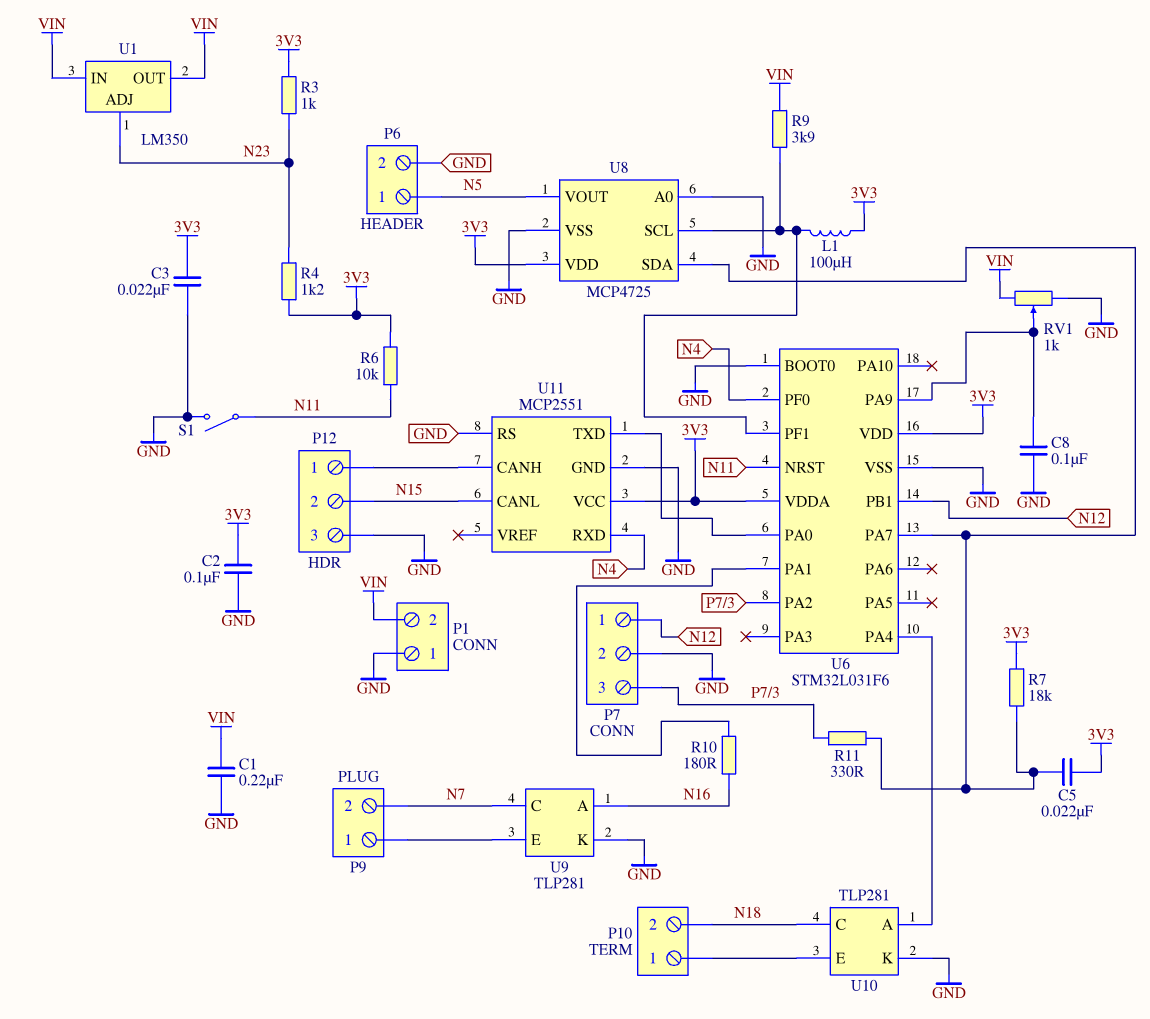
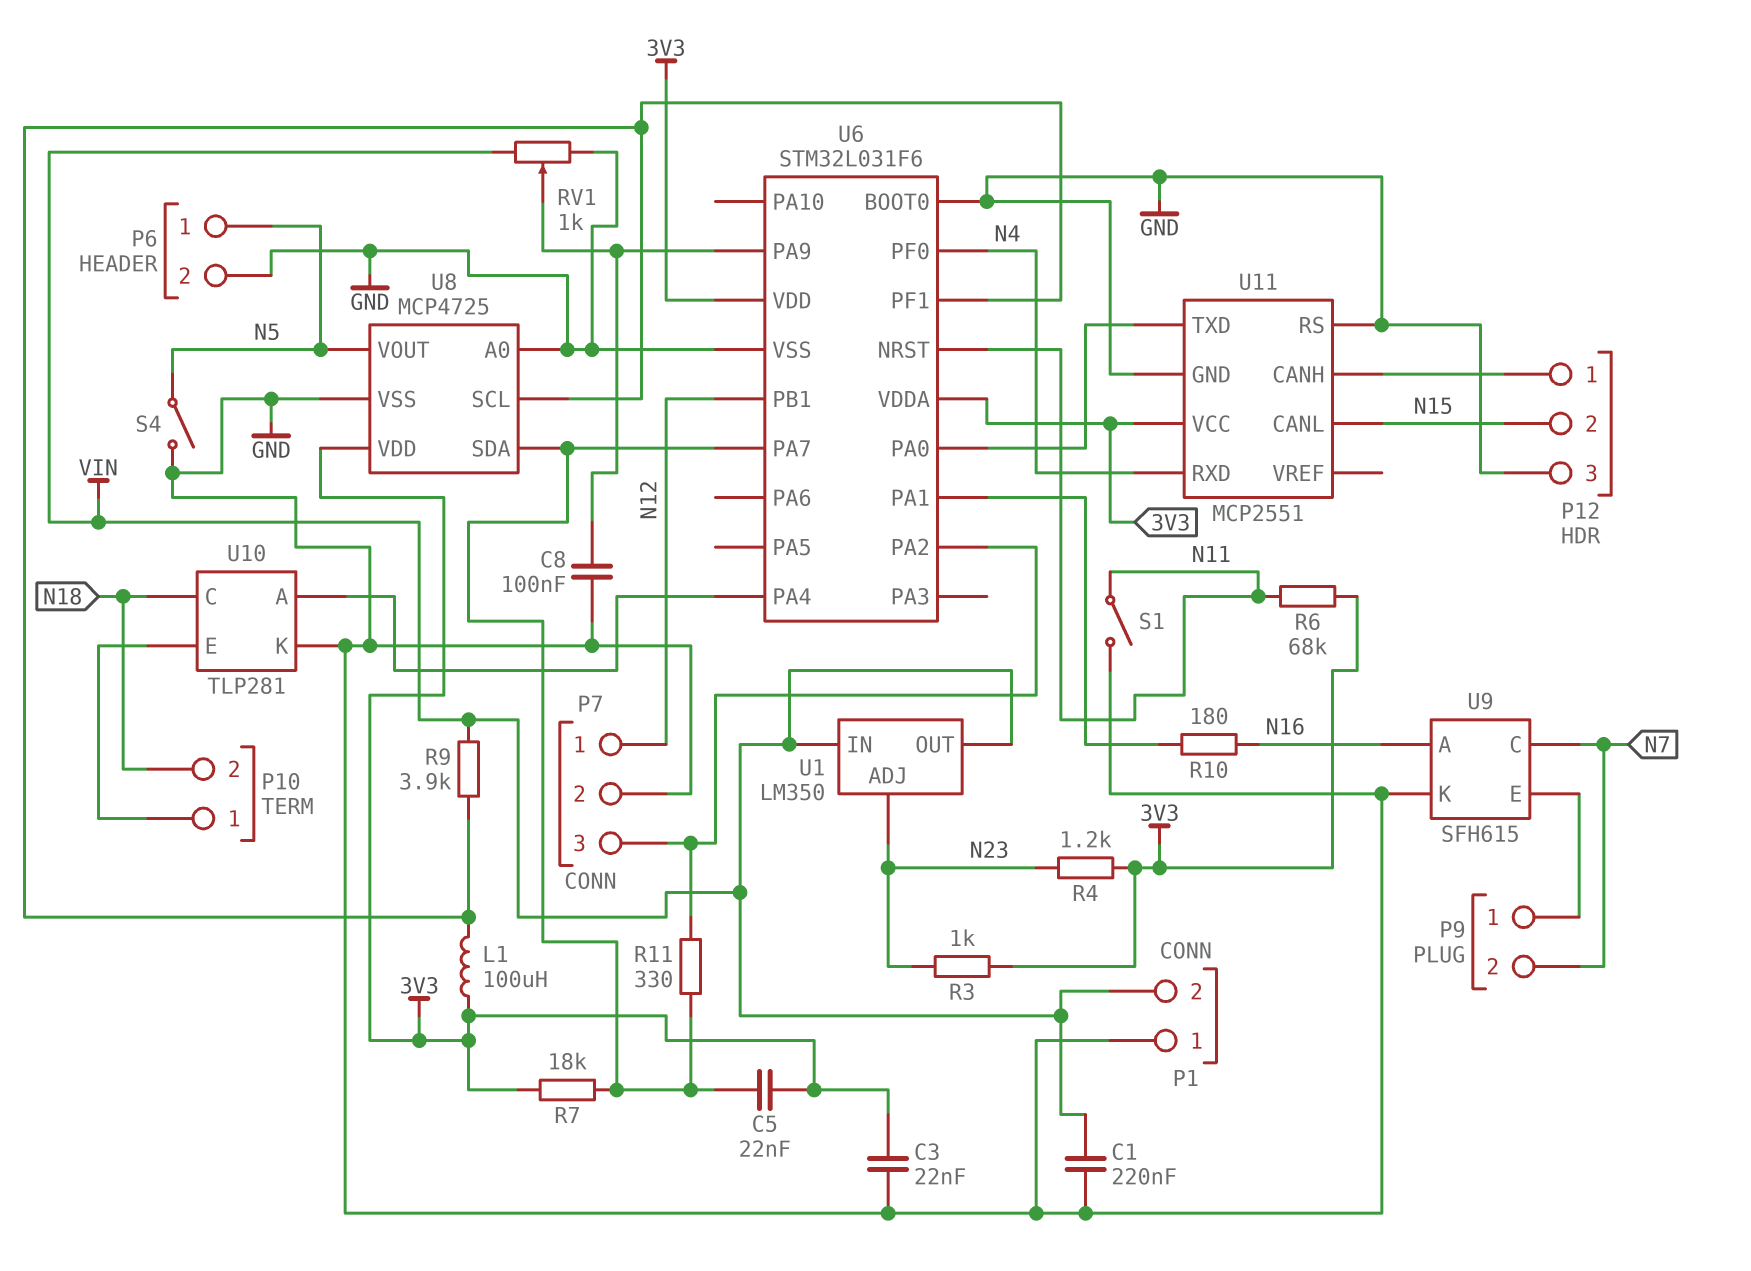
C2: 100nF (3V3, GND) -> none
R6: 10k (3V3, N11) -> 68k (3V3, N11)
S4: none -> switch (GND, N5)
U9: TLP281 -> SFH615

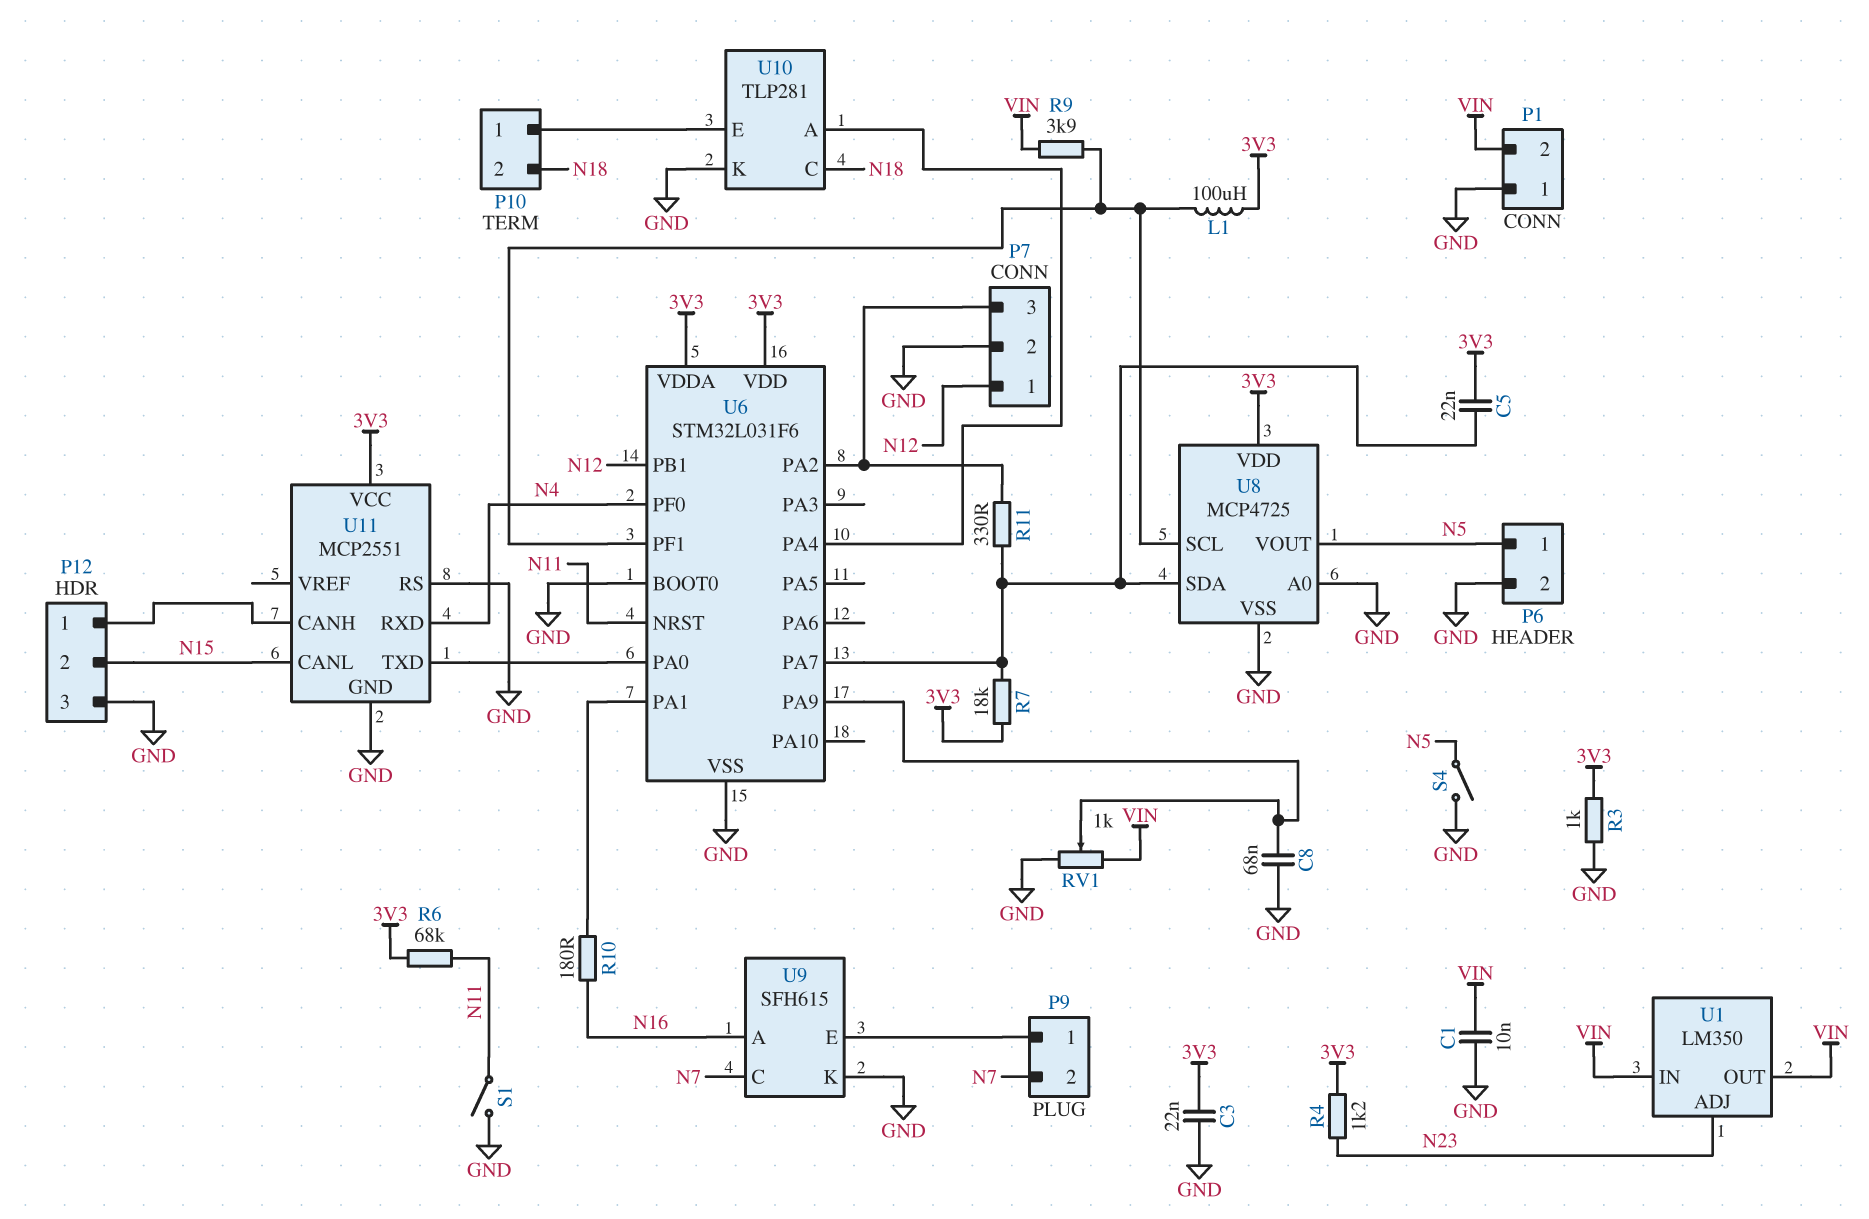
C1: 220nF (GND, VIN) -> 10nF (GND, VIN)
C8: 100nF (GND, U6/PA9) -> 68nF (GND, U6/PA9)
R3: 1k (3V3, N23) -> 1k (3V3, GND)

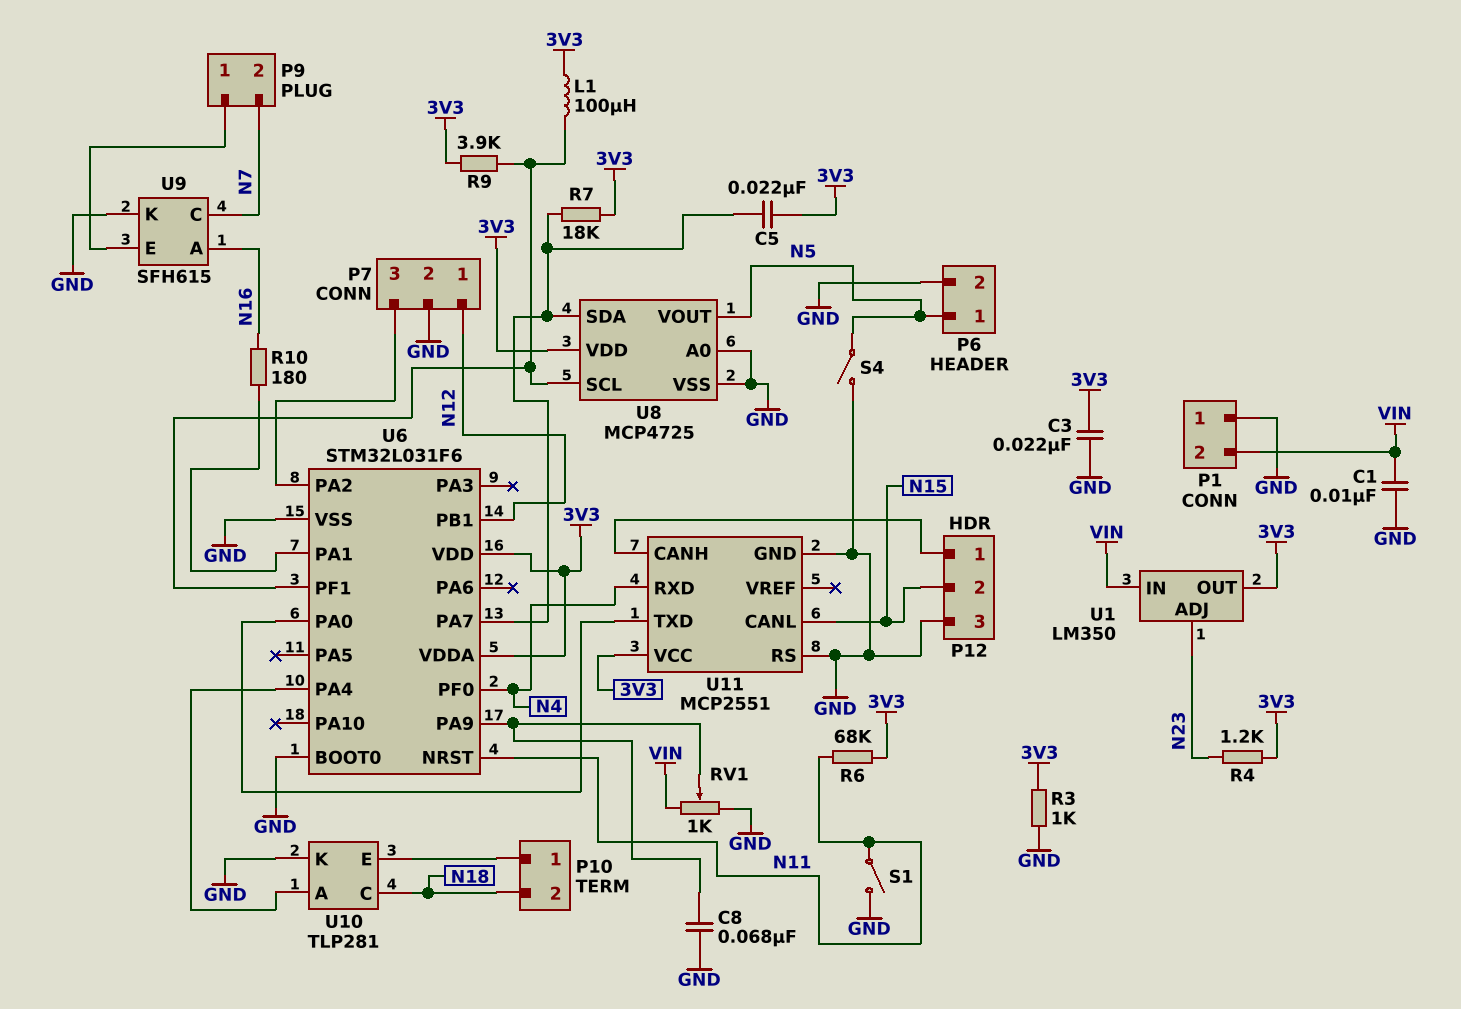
R9: 3.9k (U6/PF1, VIN) -> 3.9k (3V3, U6/PF1)
R11: 330 (P7/3, U6/PA7) -> none
U1 pin OUT: VIN -> 3V3

